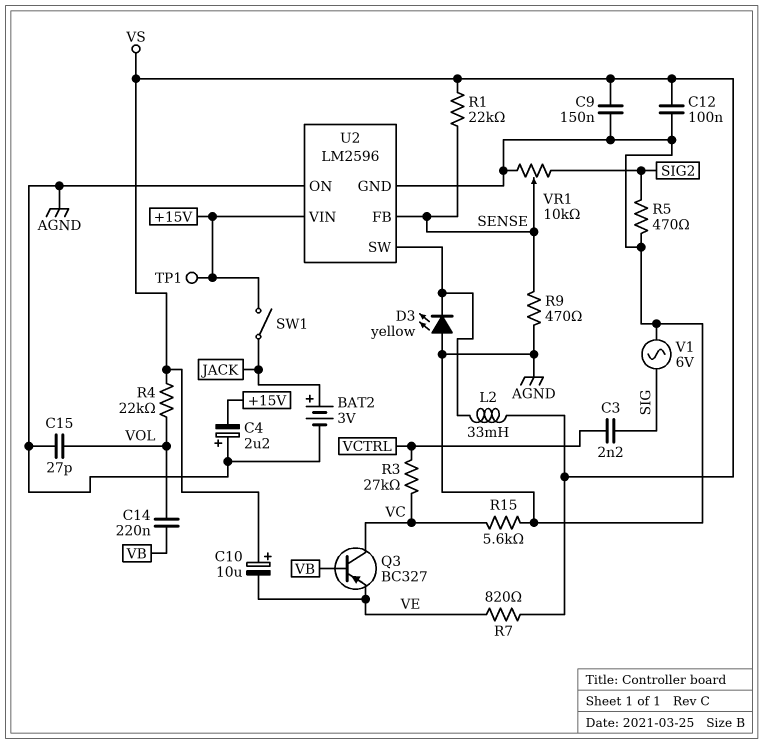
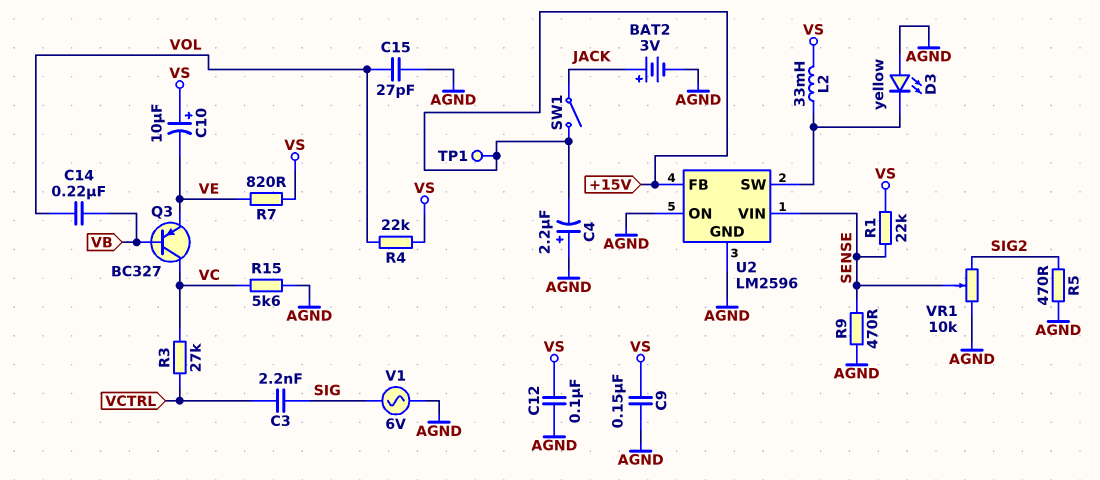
U2 pin FB: SENSE -> +15V
U2 pin VIN: +15V -> SENSE

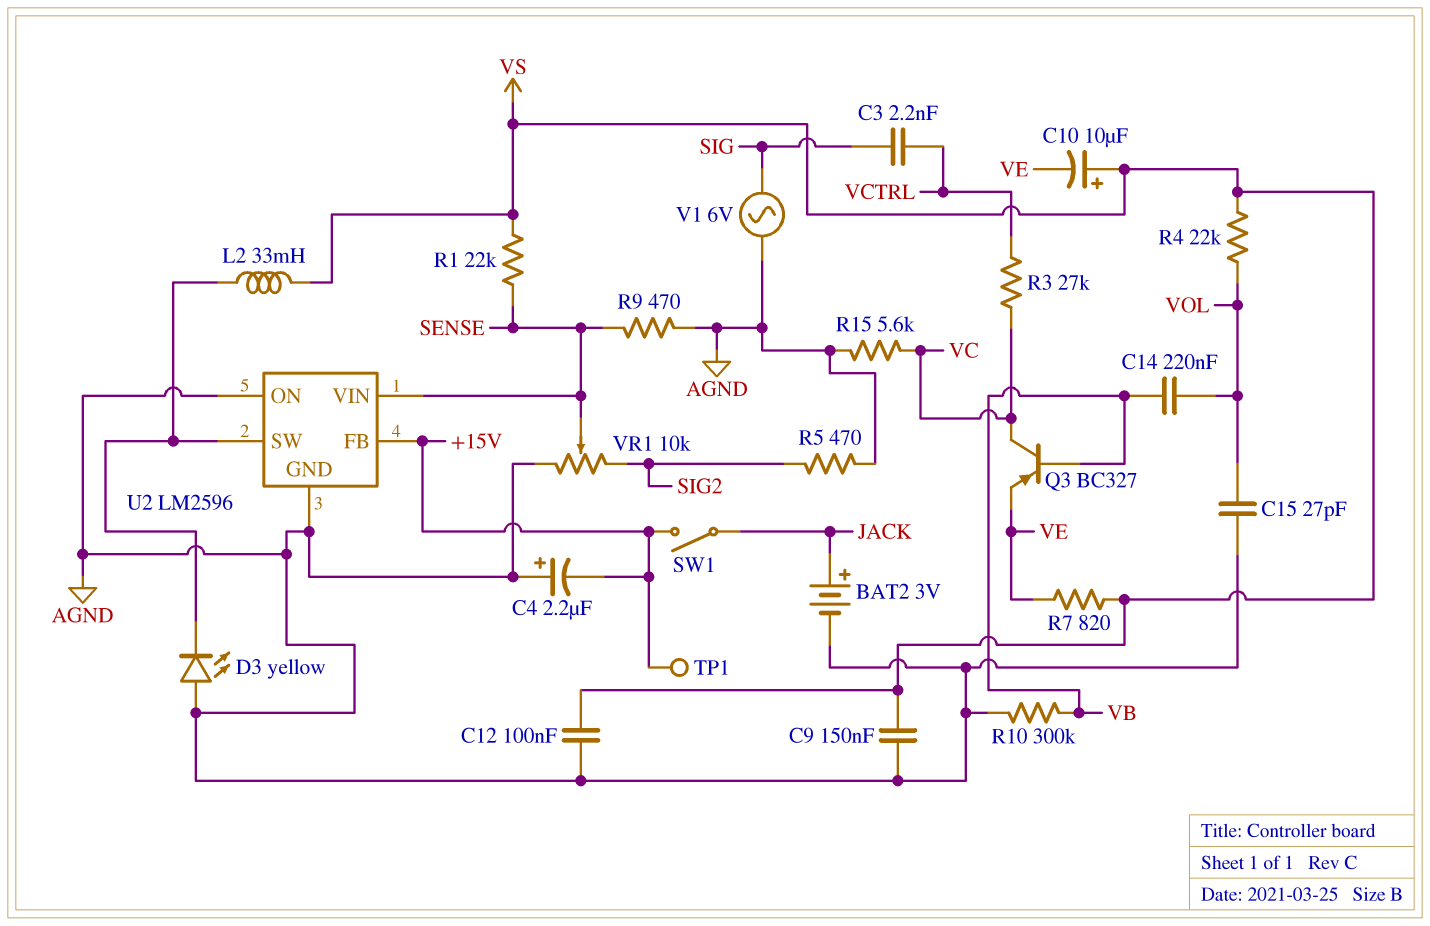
R10: none -> 300k (AGND, VB)

